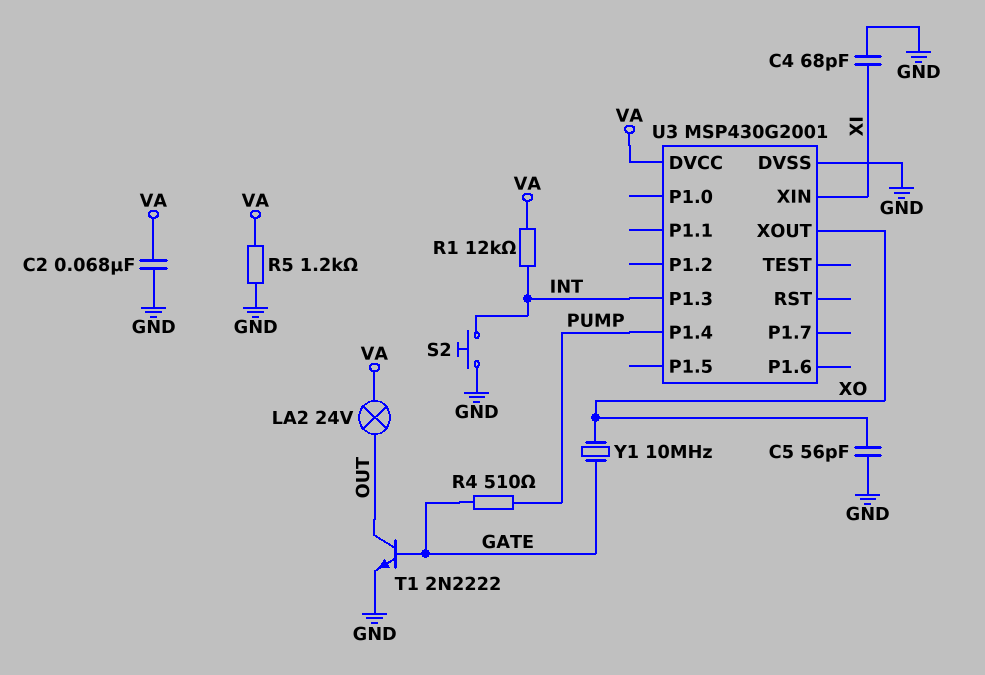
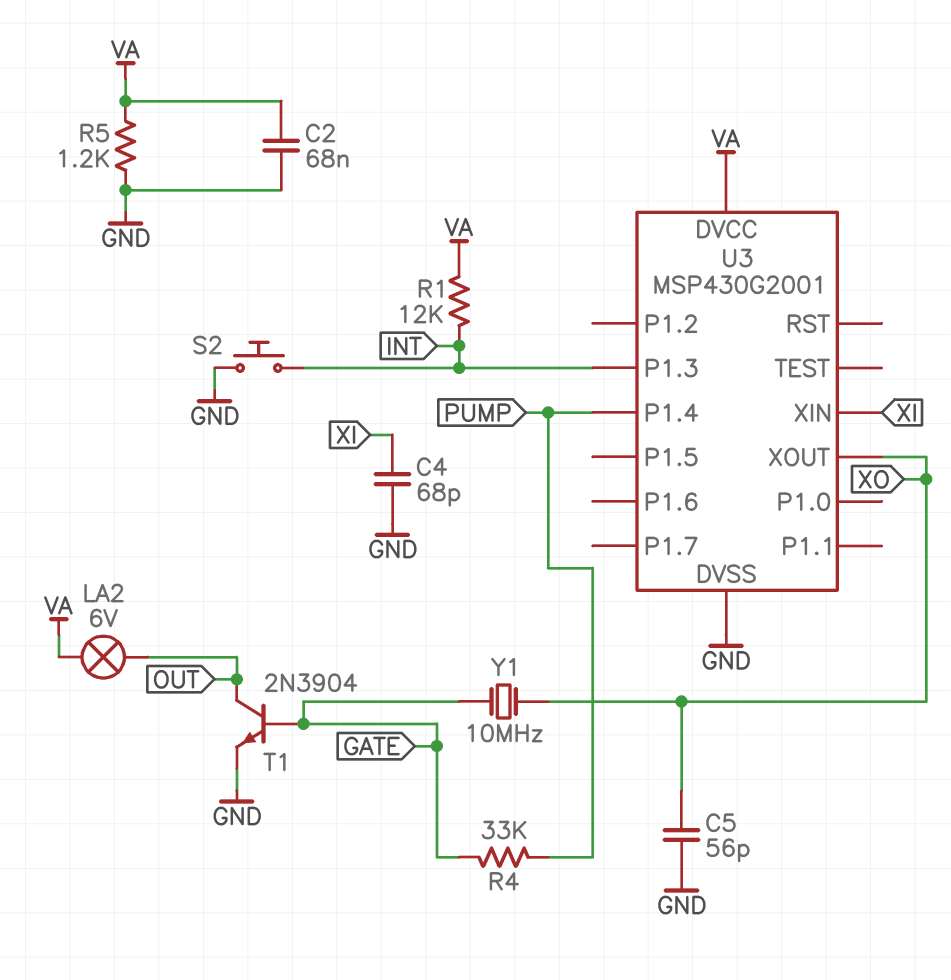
LA2: lamp 24V (OUT, VA) -> lamp 6V (OUT, VA)
R4: 510 (GATE, PUMP) -> 33k (GATE, PUMP)
T1: NPN 2N2222 (B GATE, C OUT, E GND) -> NPN 2N3904 (B GATE, C OUT, E GND)

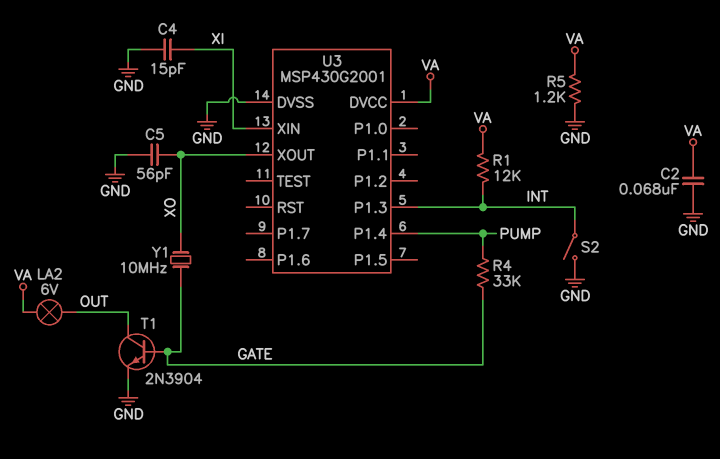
C4: 68pF (GND, XI) -> 15pF (GND, XI)
S2: button (GND, INT) -> switch (GND, INT)

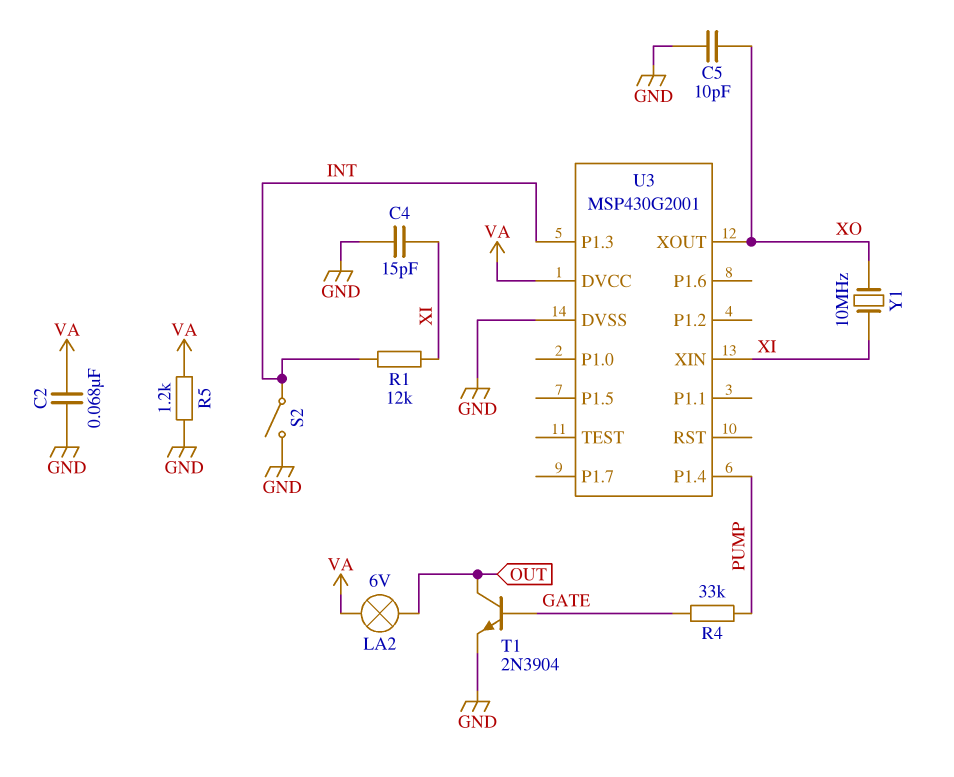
C5: 56pF (GND, XO) -> 10pF (GND, XO)
R1: 12k (INT, VA) -> 12k (INT, XI)
Y1: 10MHz (GATE, XO) -> 10MHz (XI, XO)

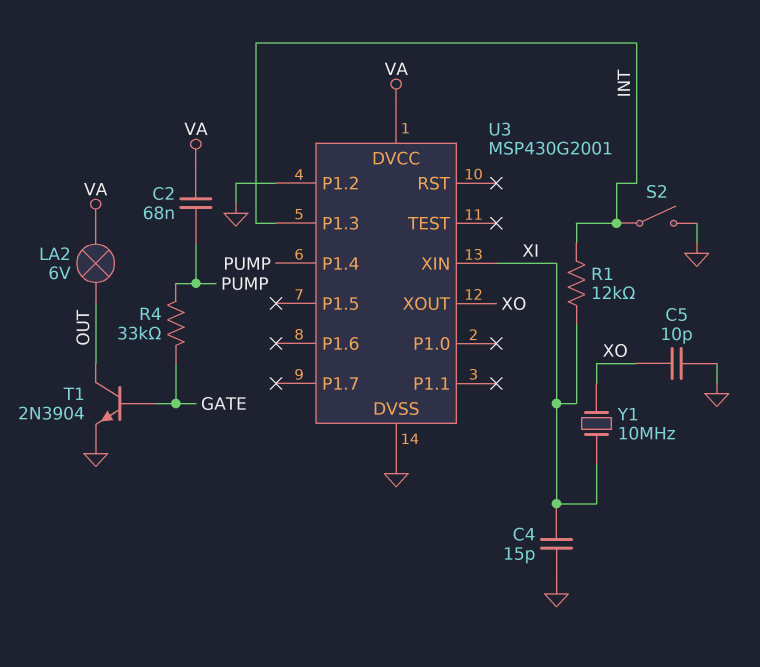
C2: 68nF (GND, VA) -> 68nF (PUMP, VA)
R5: 1.2k (GND, VA) -> none
U3 pin P1.2: none -> GND

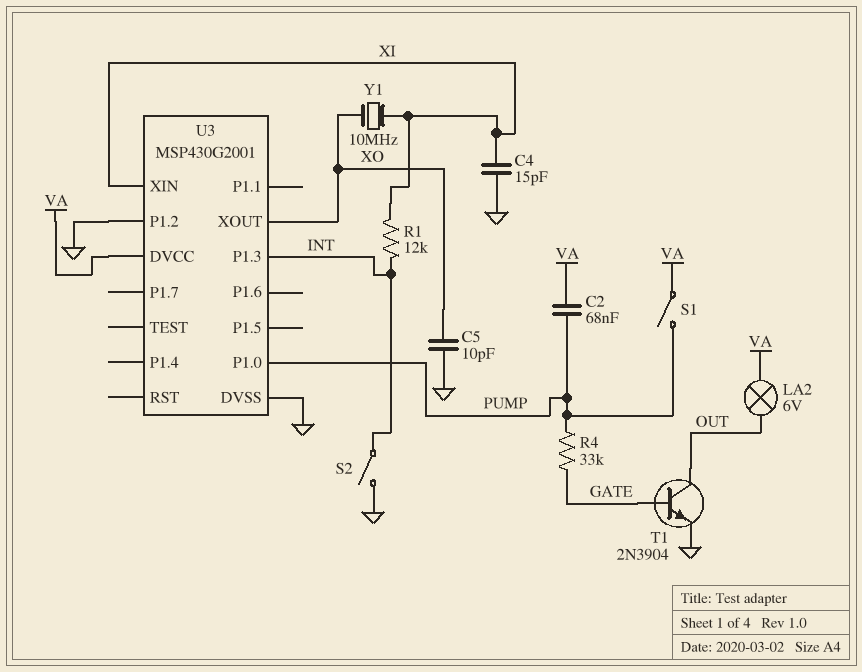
S1: none -> switch (PUMP, VA)
U3 pin P1.0: none -> PUMP
U3 pin P1.4: PUMP -> none

